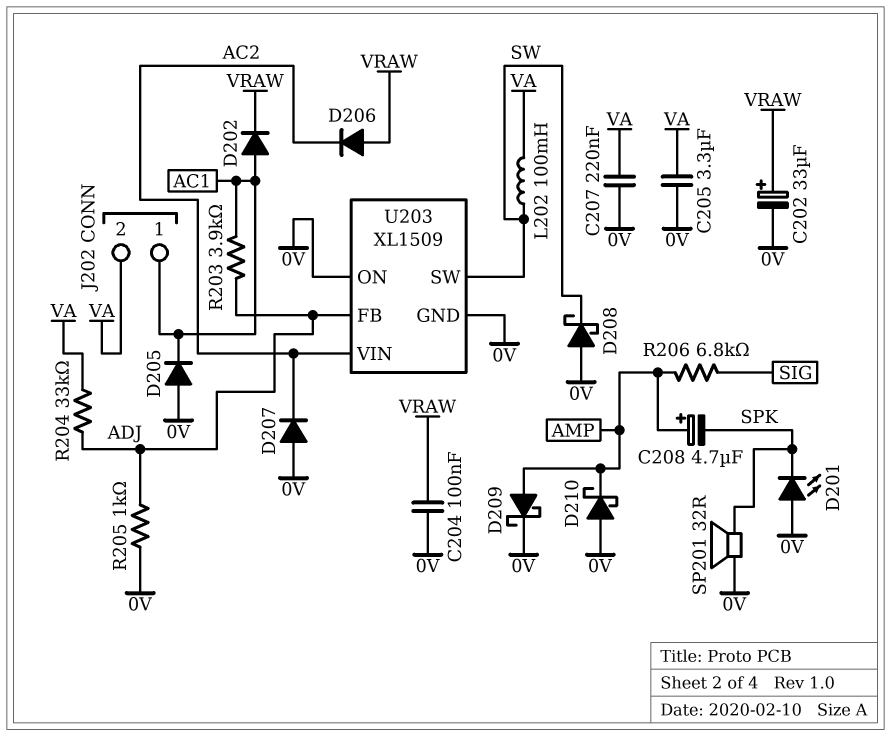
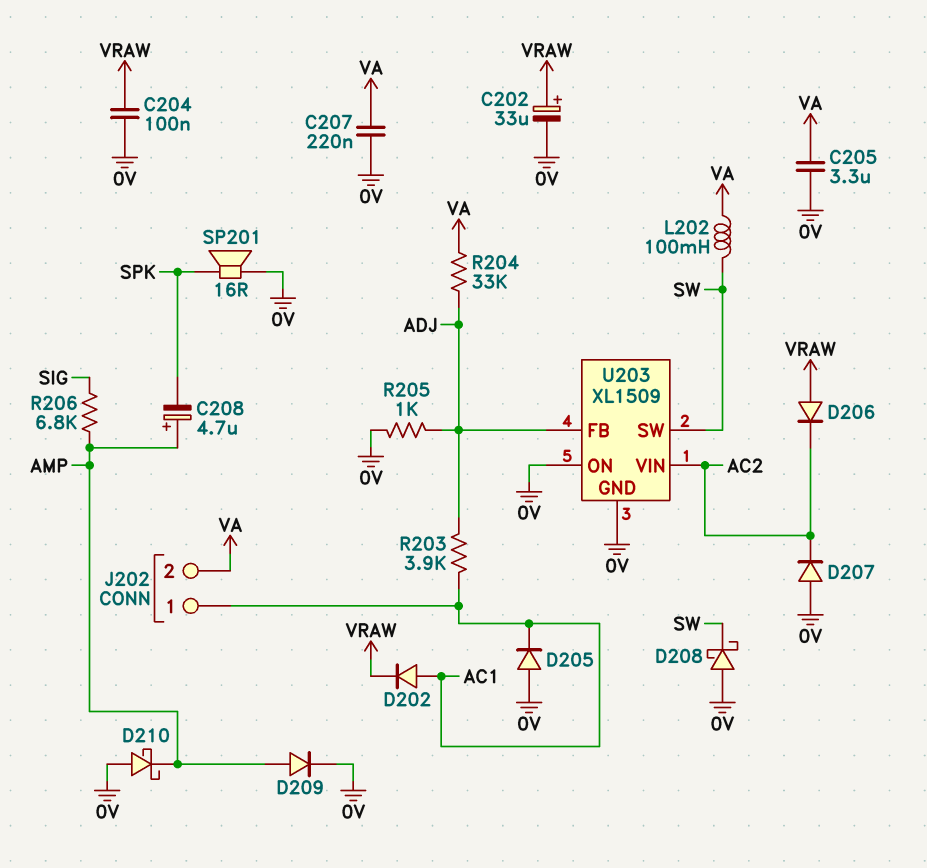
D201: LED (A 0V, K SPK) -> none
D209: schottky (A AMP, K 0V) -> diode (A AMP, K 0V)
SP201: speaker 32R (0V, SPK) -> speaker 16R (0V, SPK)

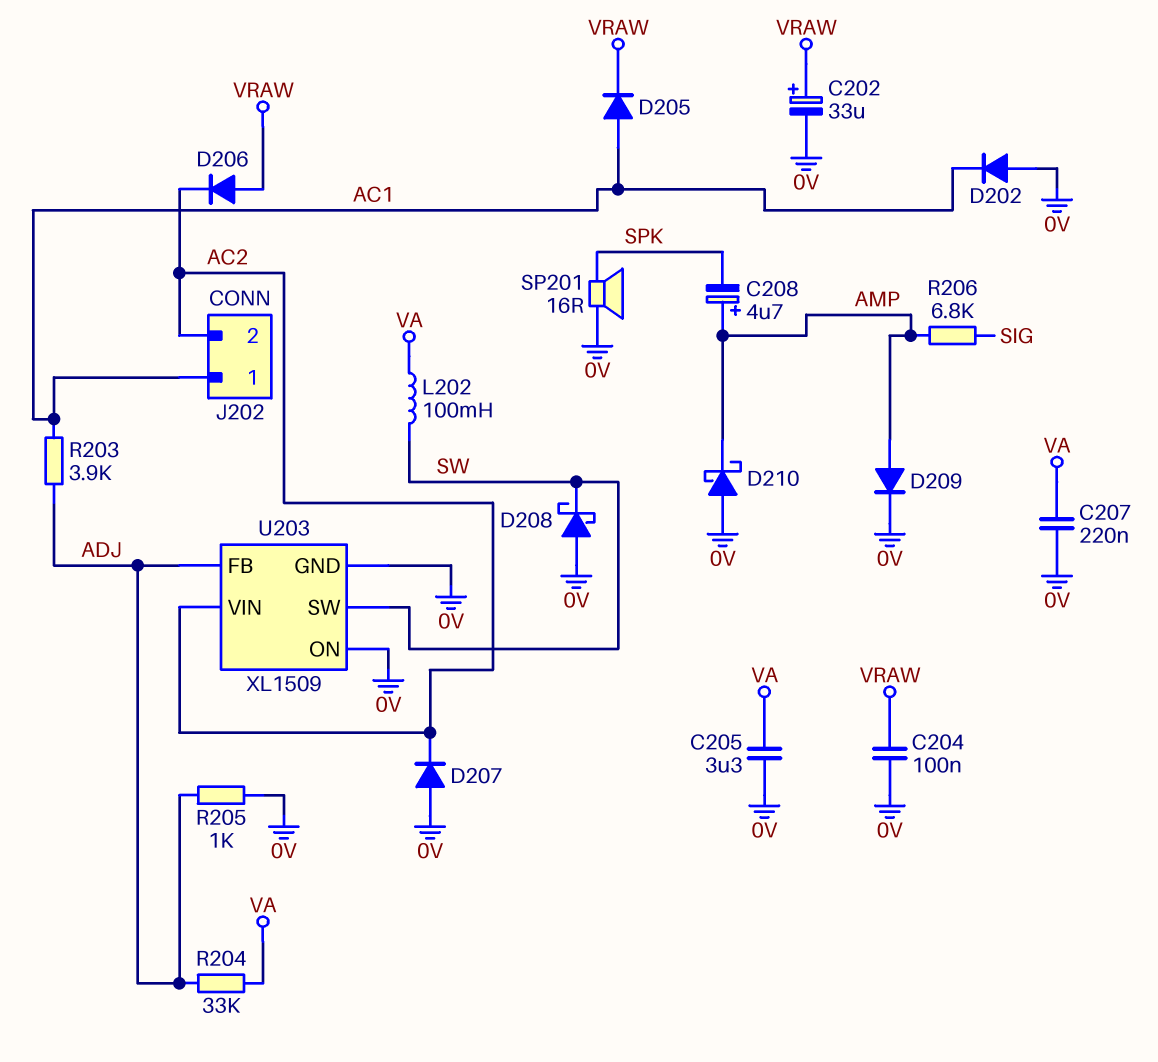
D202: diode (A AC1, K VRAW) -> diode (A 0V, K AC1)
D205: diode (A 0V, K AC1) -> diode (A AC1, K VRAW)
J202 pin 2: VA -> AC2

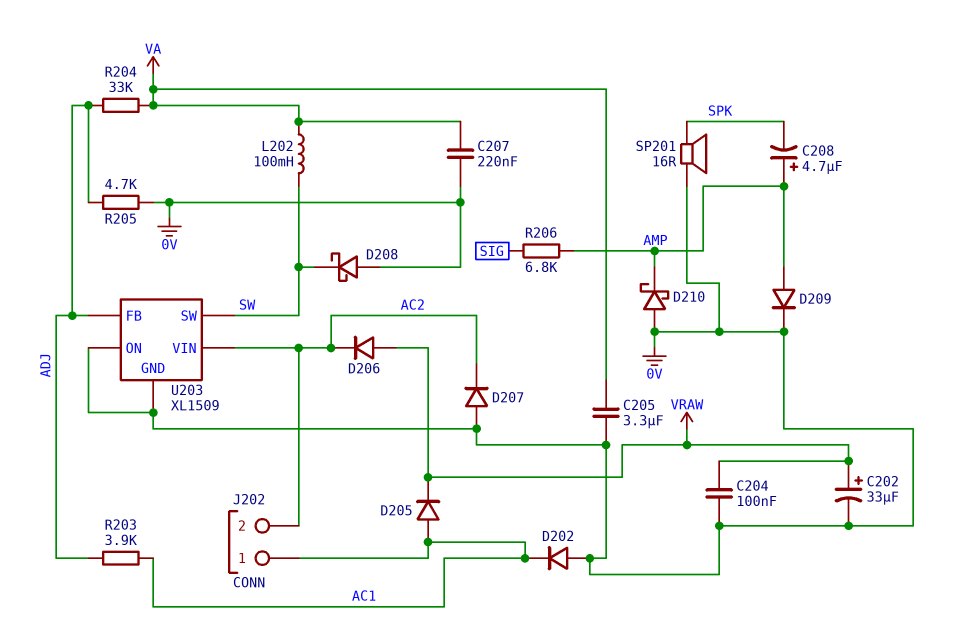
R205: 1k (0V, ADJ) -> 4.7k (0V, ADJ)

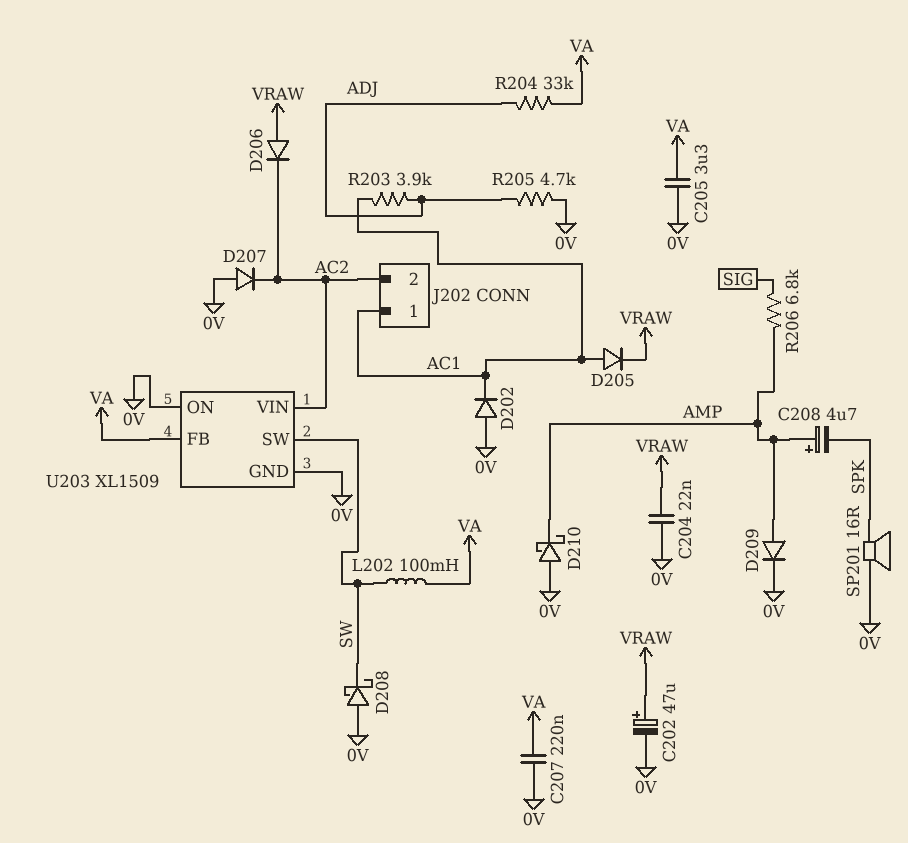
C202: 33uF (plus VRAW, minus 0V) -> 47uF (plus VRAW, minus 0V)
C204: 100nF (0V, VRAW) -> 22nF (0V, VRAW)
U203 pin FB: ADJ -> VA

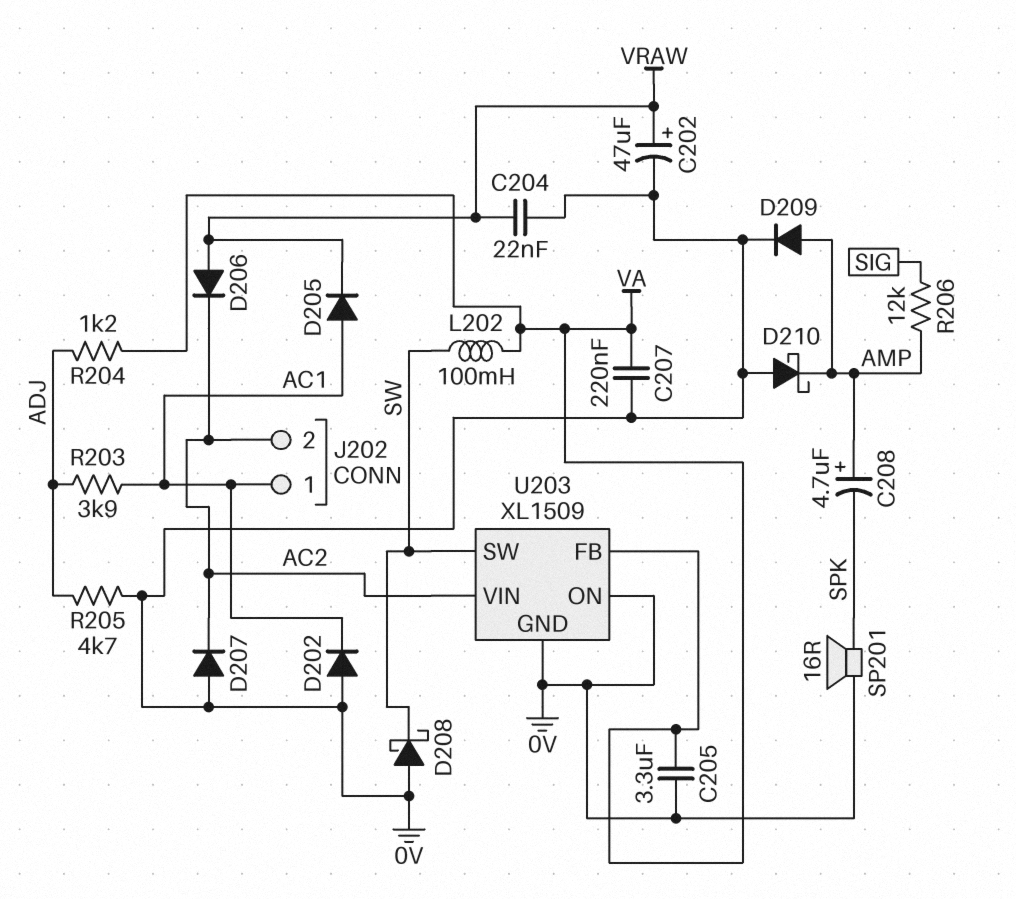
R204: 33k (ADJ, VA) -> 1.2k (ADJ, VA)
R206: 6.8k (AMP, SIG) -> 12k (AMP, SIG)

